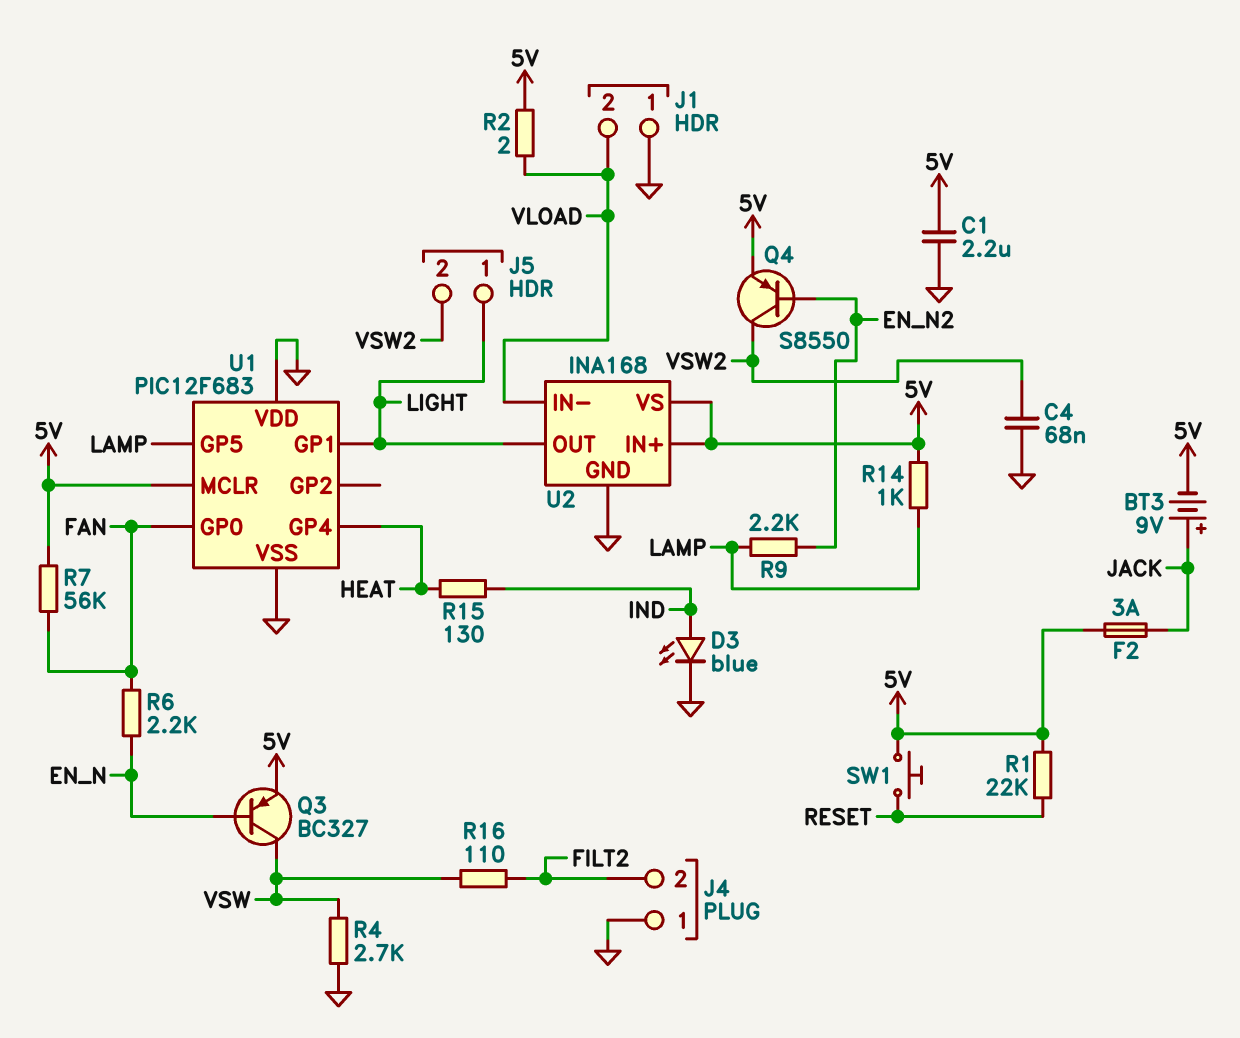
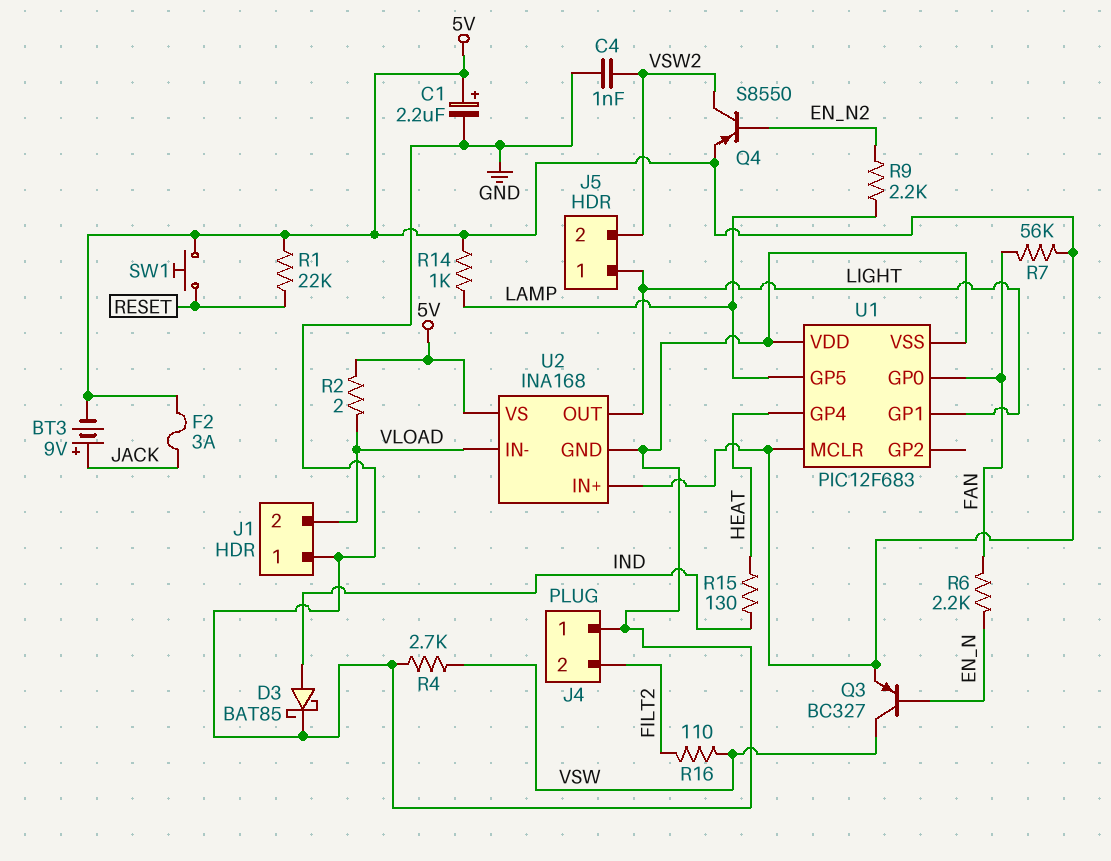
C1: 2.2uF (5V, GND) -> 2.2uF (plus 5V, minus GND)
C4: 68nF (GND, VSW2) -> 1nF (GND, VSW2)
D3: LED blue (A IND, K GND) -> schottky BAT85 (A IND, K GND)

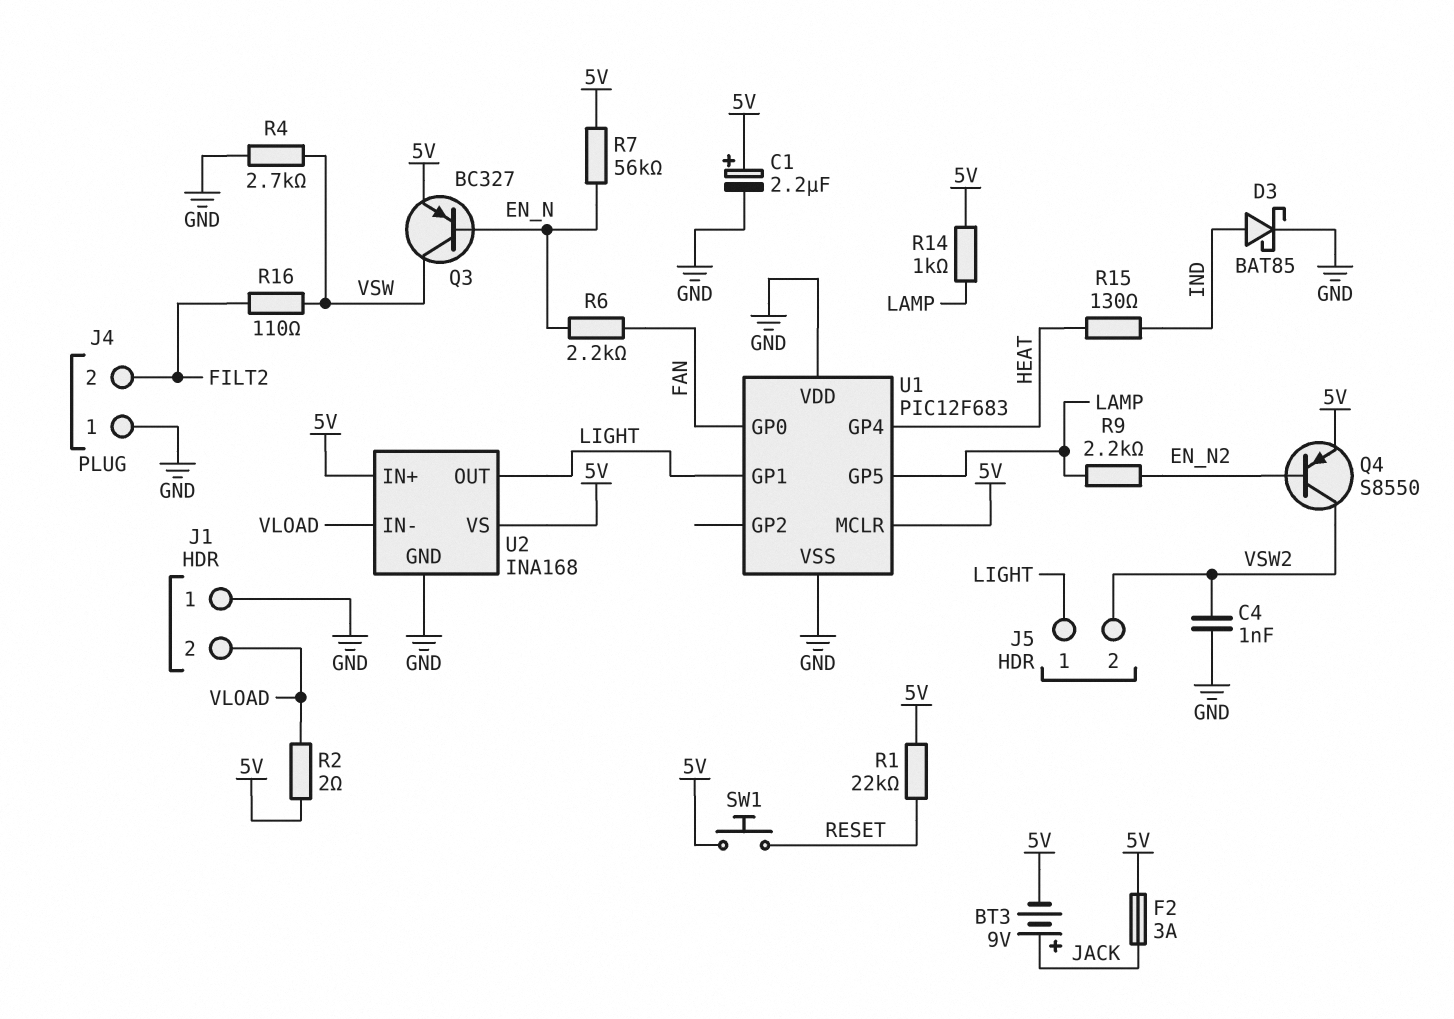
R7: 56k (5V, FAN) -> 56k (5V, EN_N)

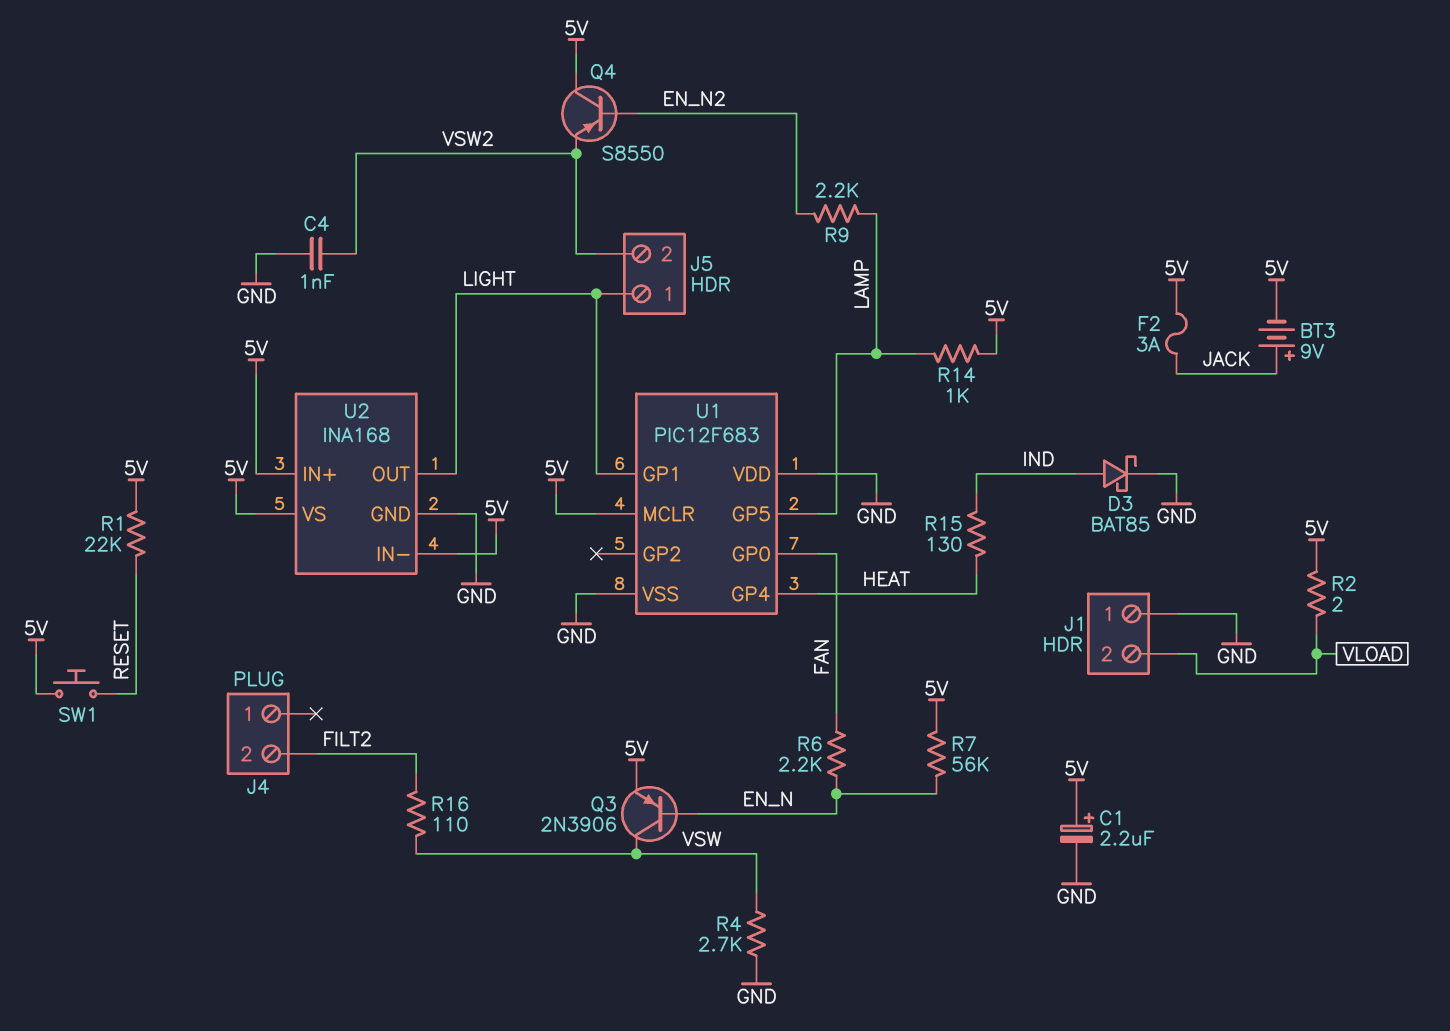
J4 pin 1: GND -> none
Q3: PNP BC327 (B EN_N, C VSW, E 5V) -> PNP 2N3906 (B EN_N, C VSW, E 5V)
Q4: PNP S8550 (B EN_N2, C VSW2, E 5V) -> PNP S8550 (B EN_N2, C 5V, E VSW2)
U2 pin IN-: VLOAD -> 5V

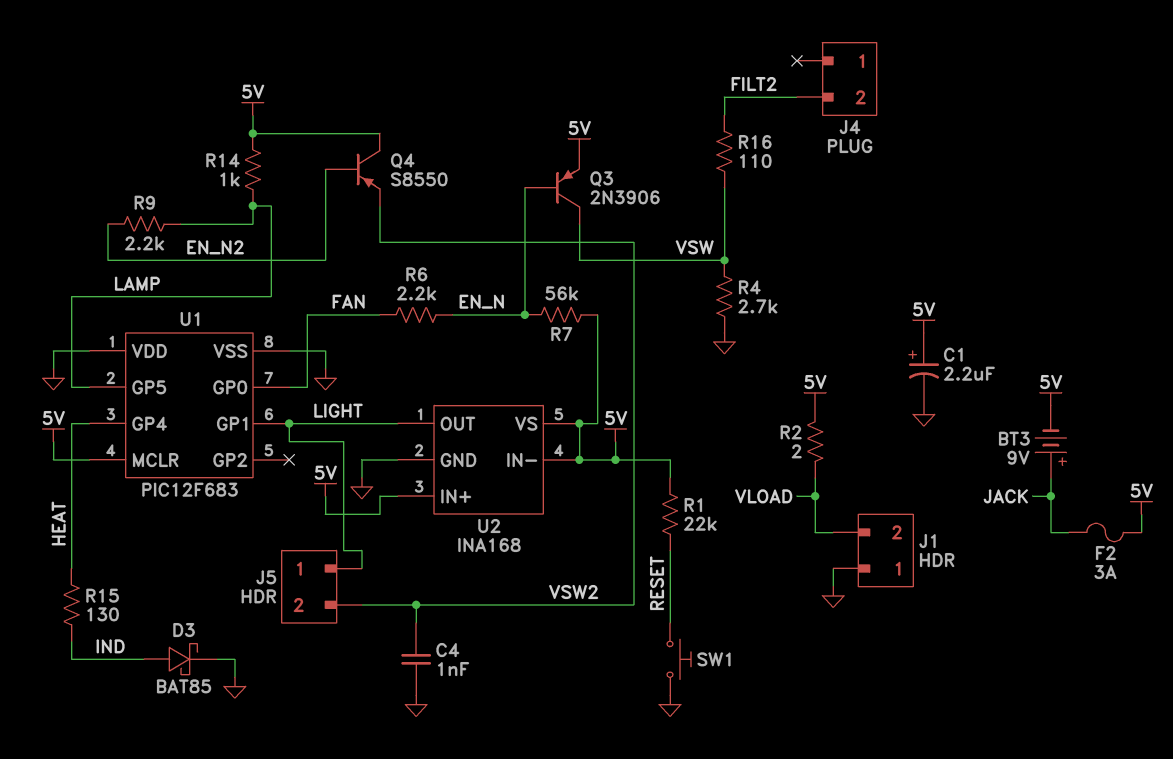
SW1: button (5V, RESET) -> button (GND, RESET)

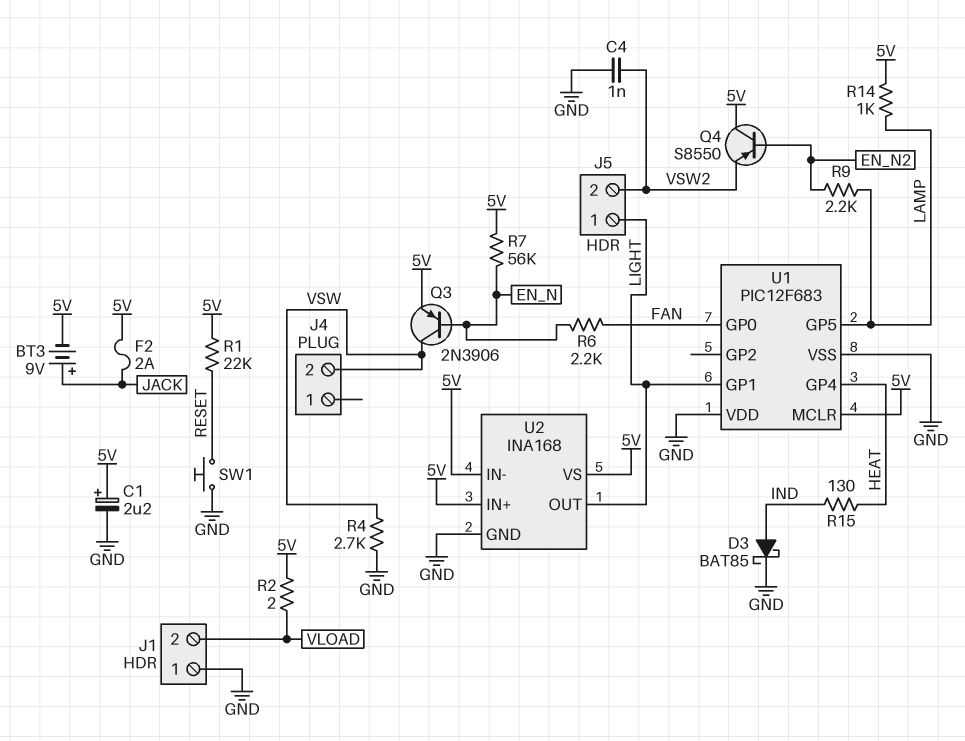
F2: 3A (5V, JACK) -> 2A (5V, JACK)
J4 pin 2: FILT2 -> VSW
R16: 110 (FILT2, VSW) -> none

